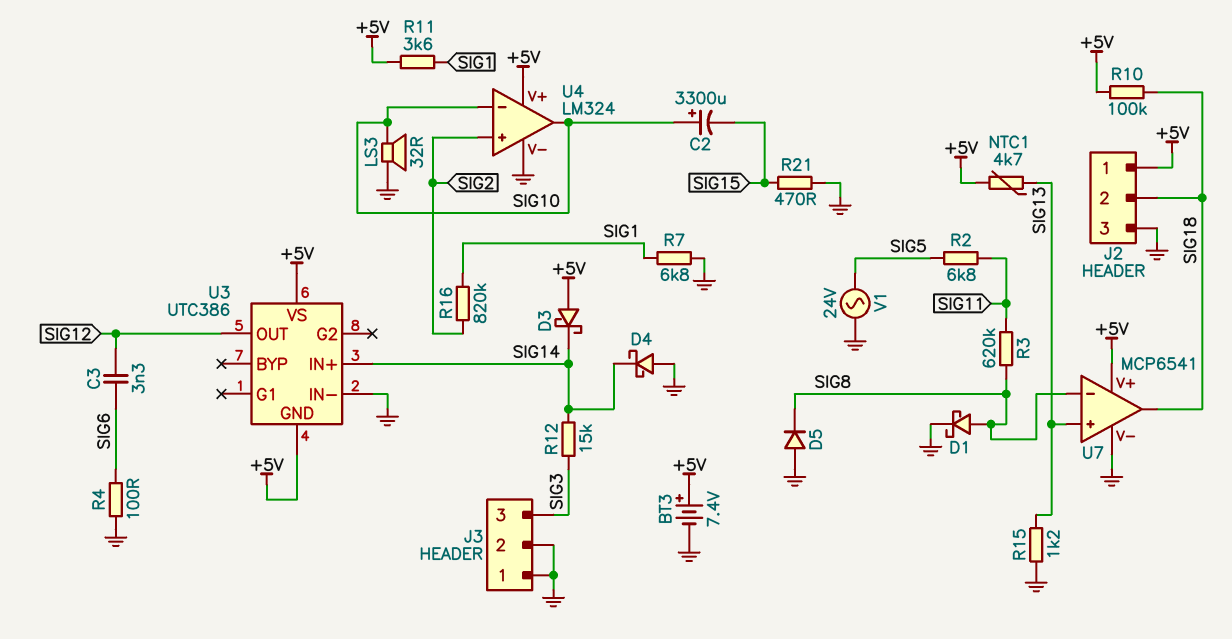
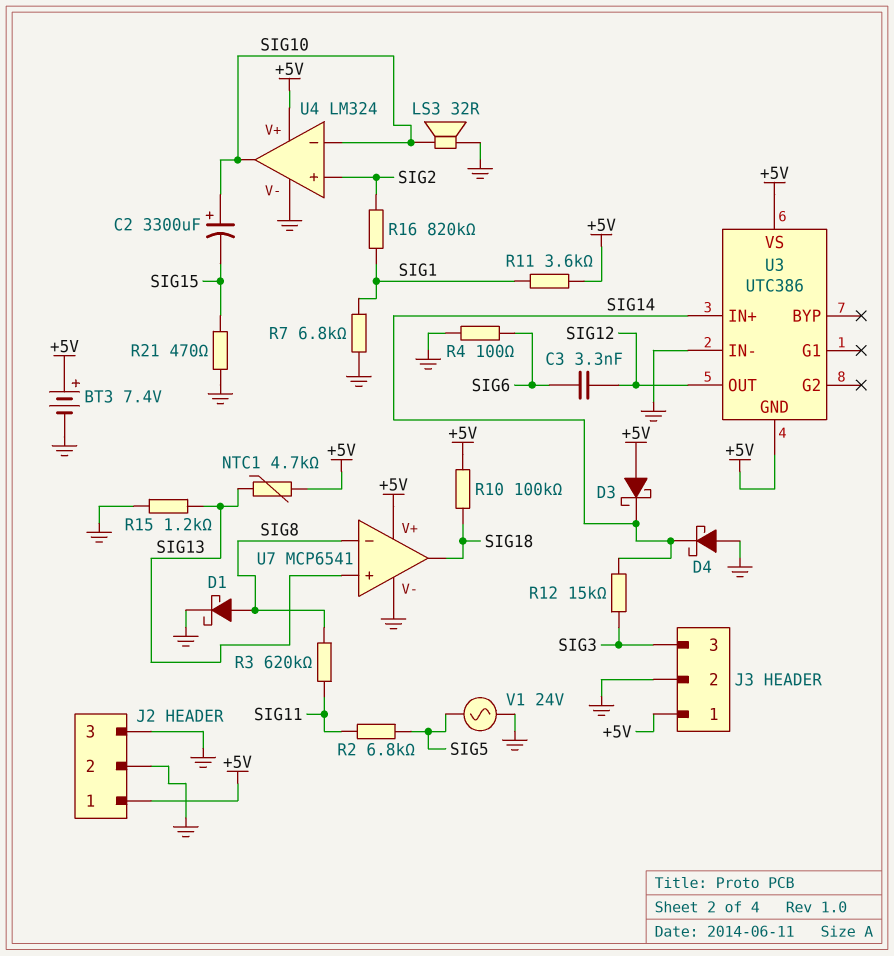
D5: diode (A GND, K SIG8) -> none
J2 pin 2: SIG18 -> GND
J3 pin 1: GND -> +5V

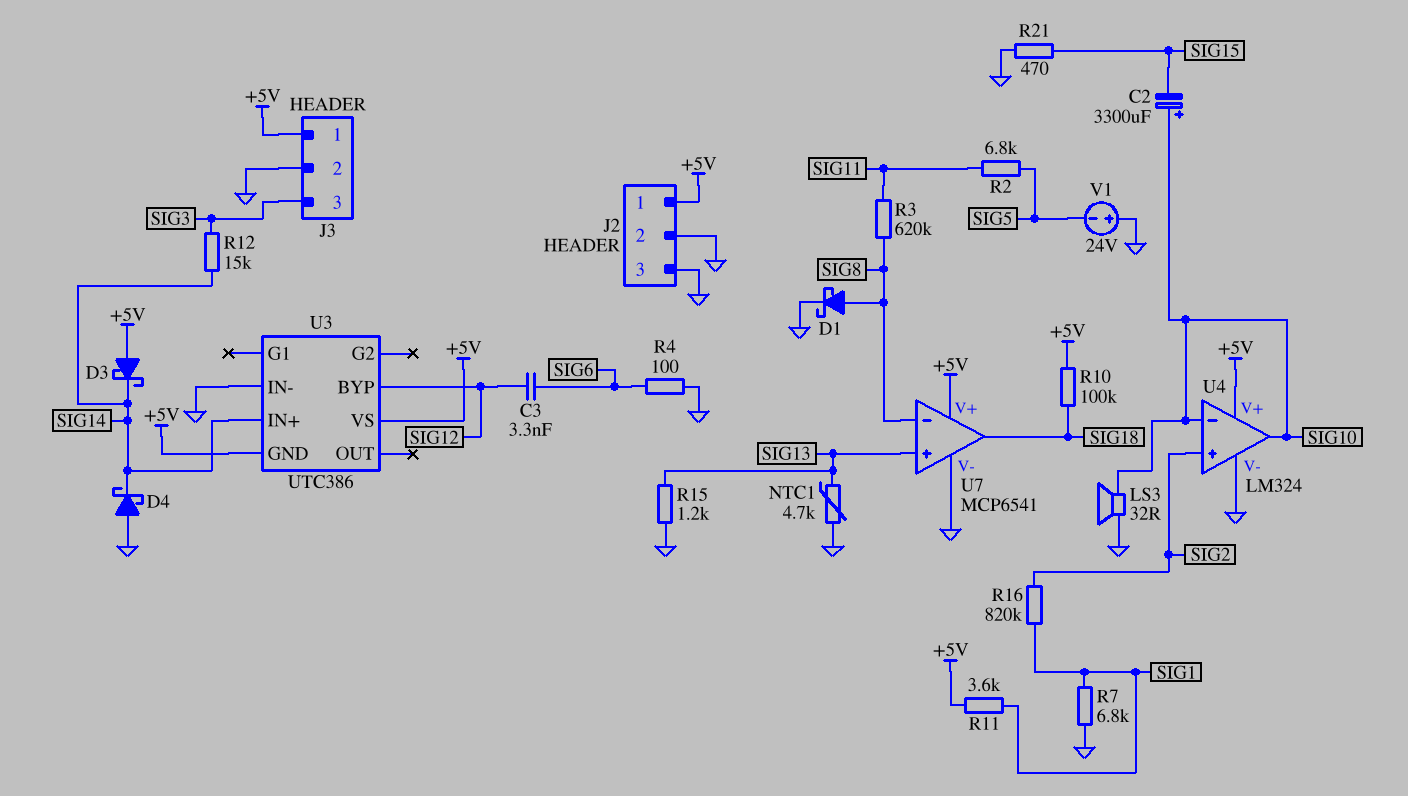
BT3: 7.4V (plus +5V, minus GND) -> none
NTC1: 4.7k (+5V, SIG13) -> 4.7k (GND, SIG13)
U3 pin BYP: none -> SIG12
U3 pin OUT: SIG12 -> none
V1: AC 24V (GND, SIG5) -> 24V (plus GND, minus SIG5)

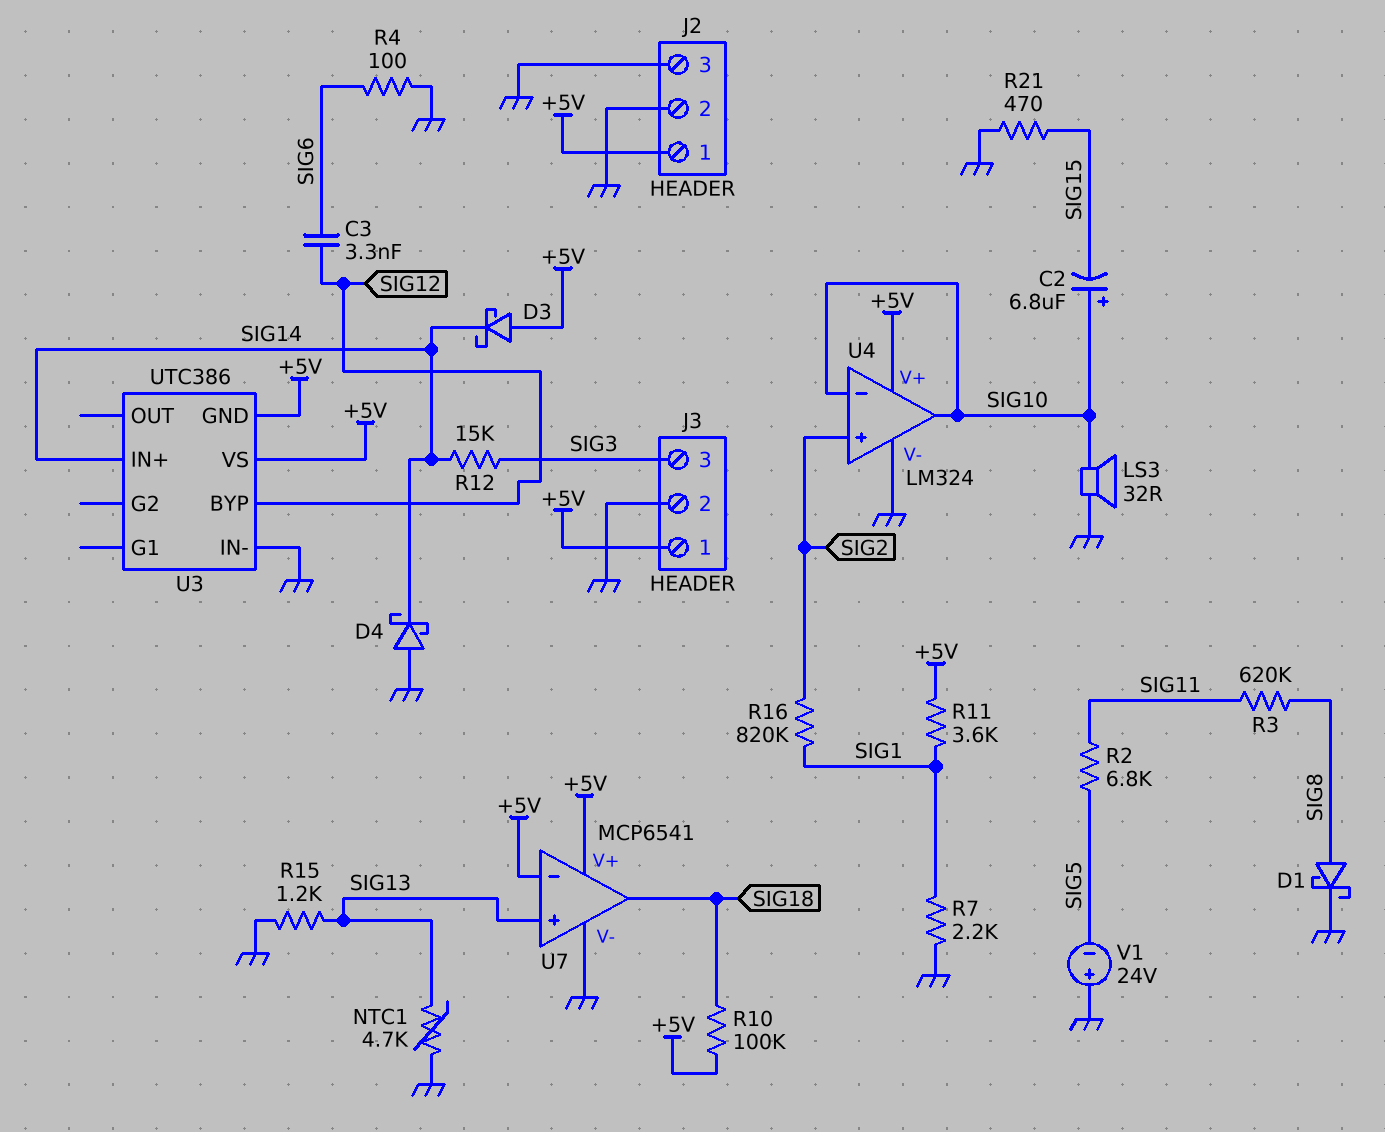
C2: 3300uF (plus SIG10, minus SIG15) -> 6.8uF (plus SIG10, minus SIG15)
R7: 6.8k (GND, SIG1) -> 2.2k (GND, SIG1)
U7 pin in-: SIG8 -> +5V

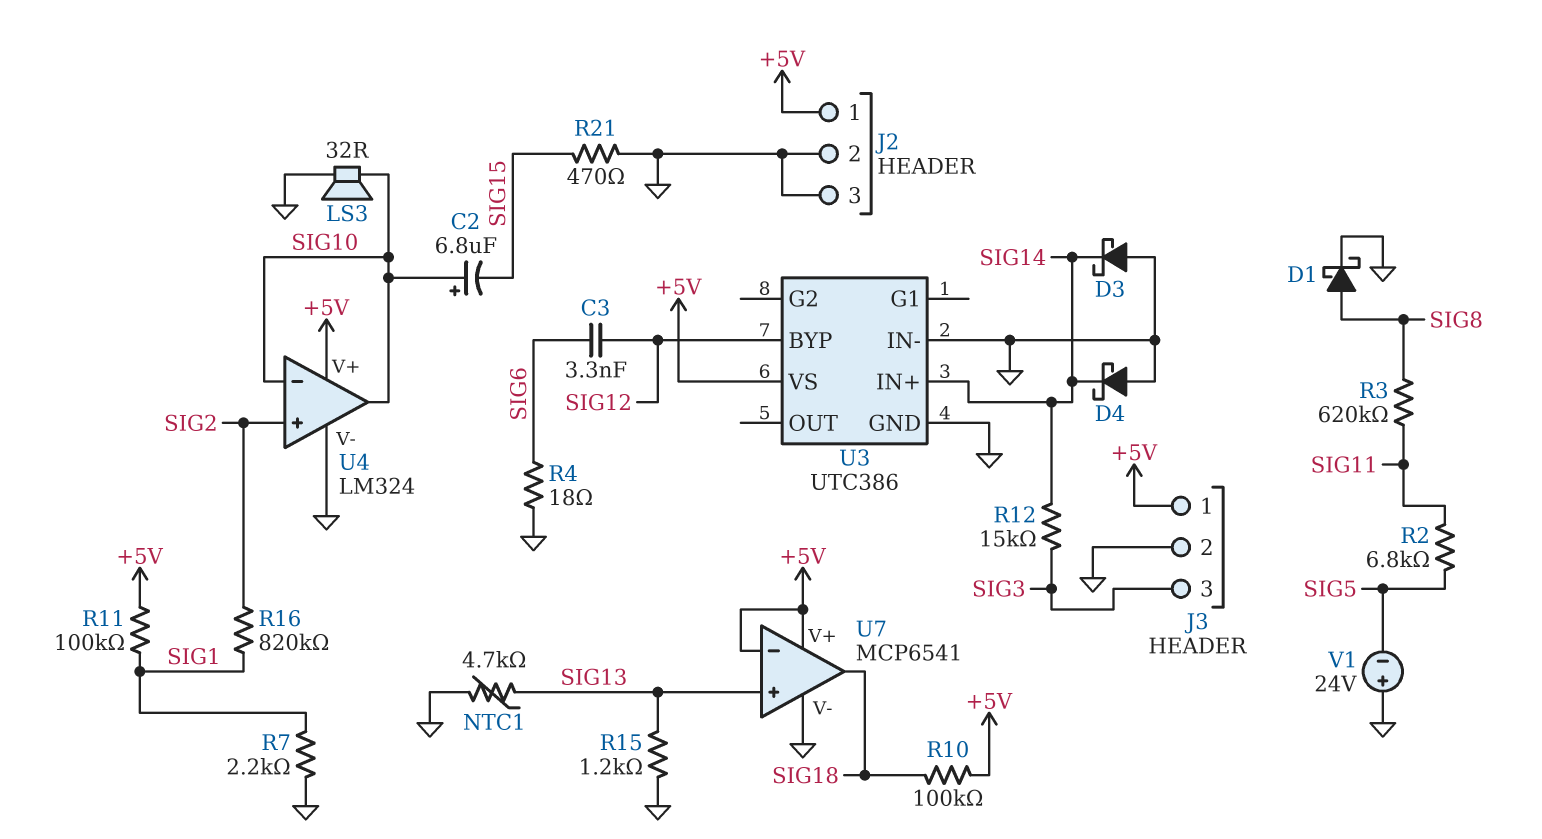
D3: schottky (A +5V, K SIG14) -> schottky (A GND, K SIG14)
R4: 100 (GND, SIG6) -> 18 (GND, SIG6)
R11: 3.6k (+5V, SIG1) -> 100k (+5V, SIG1)
U3 pin GND: +5V -> GND

